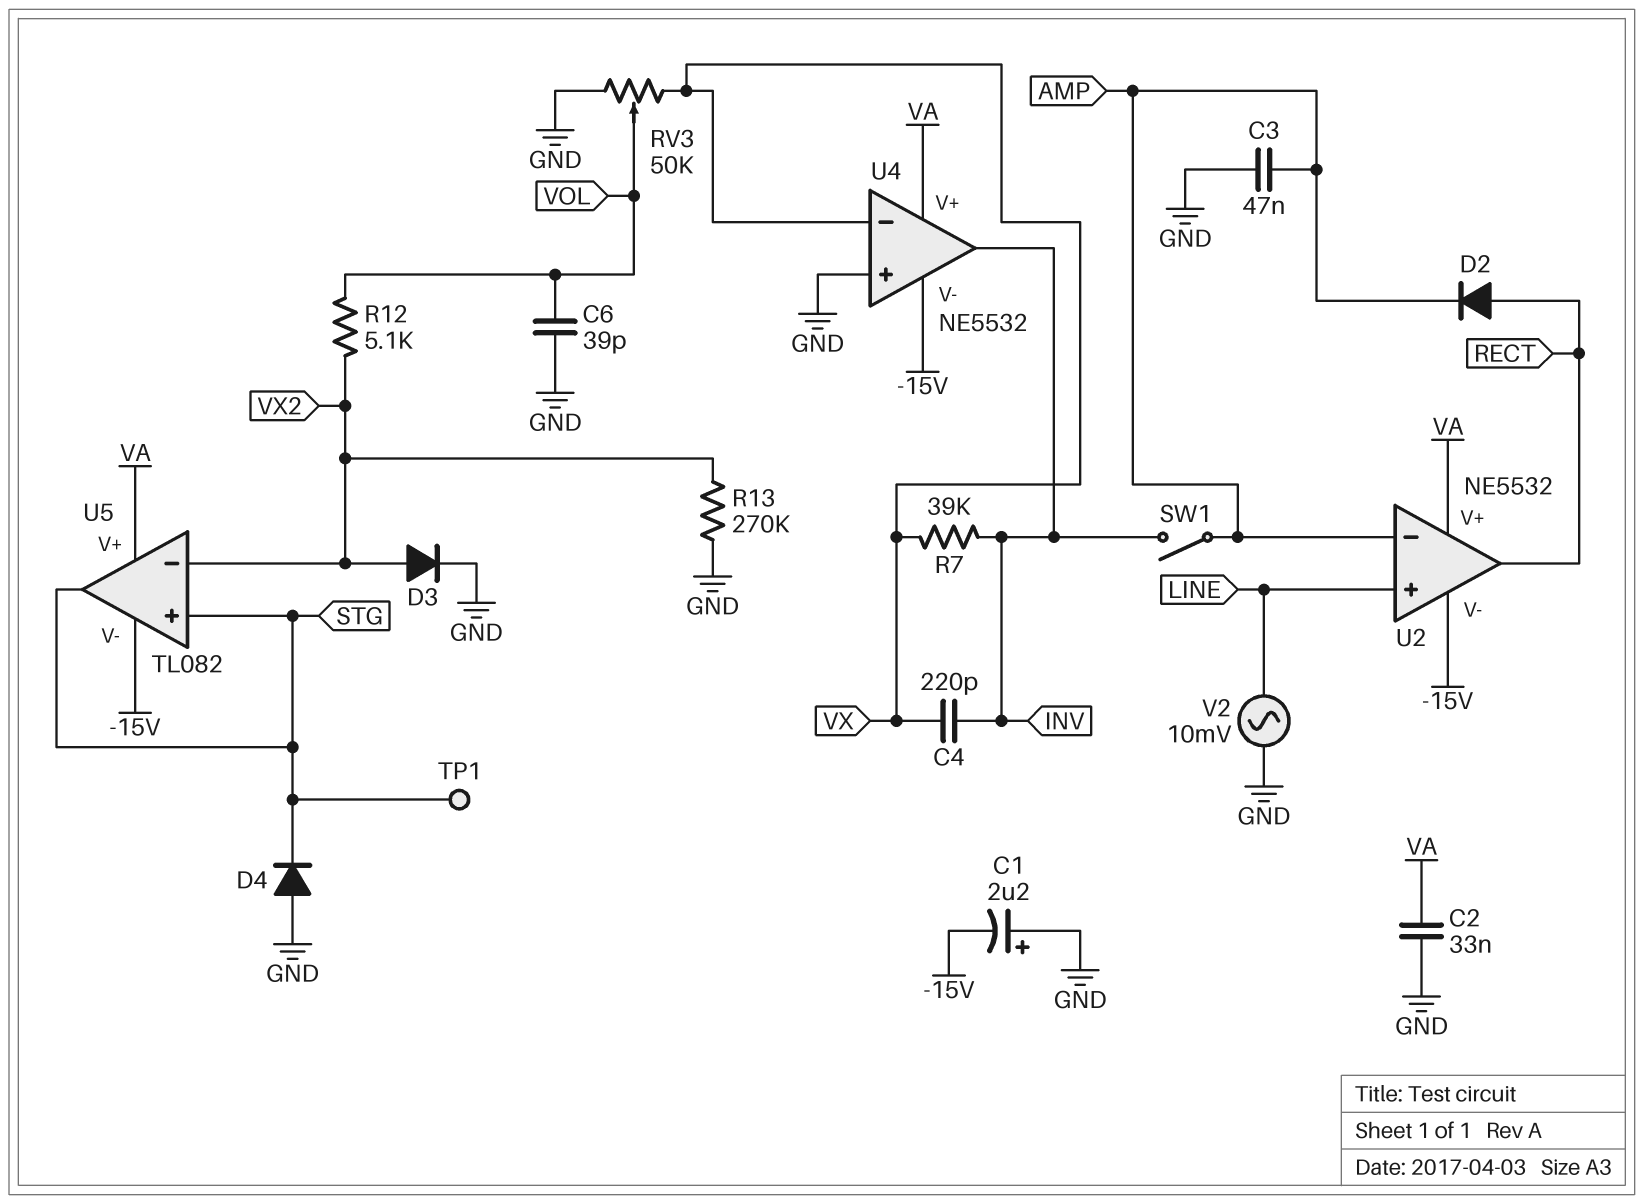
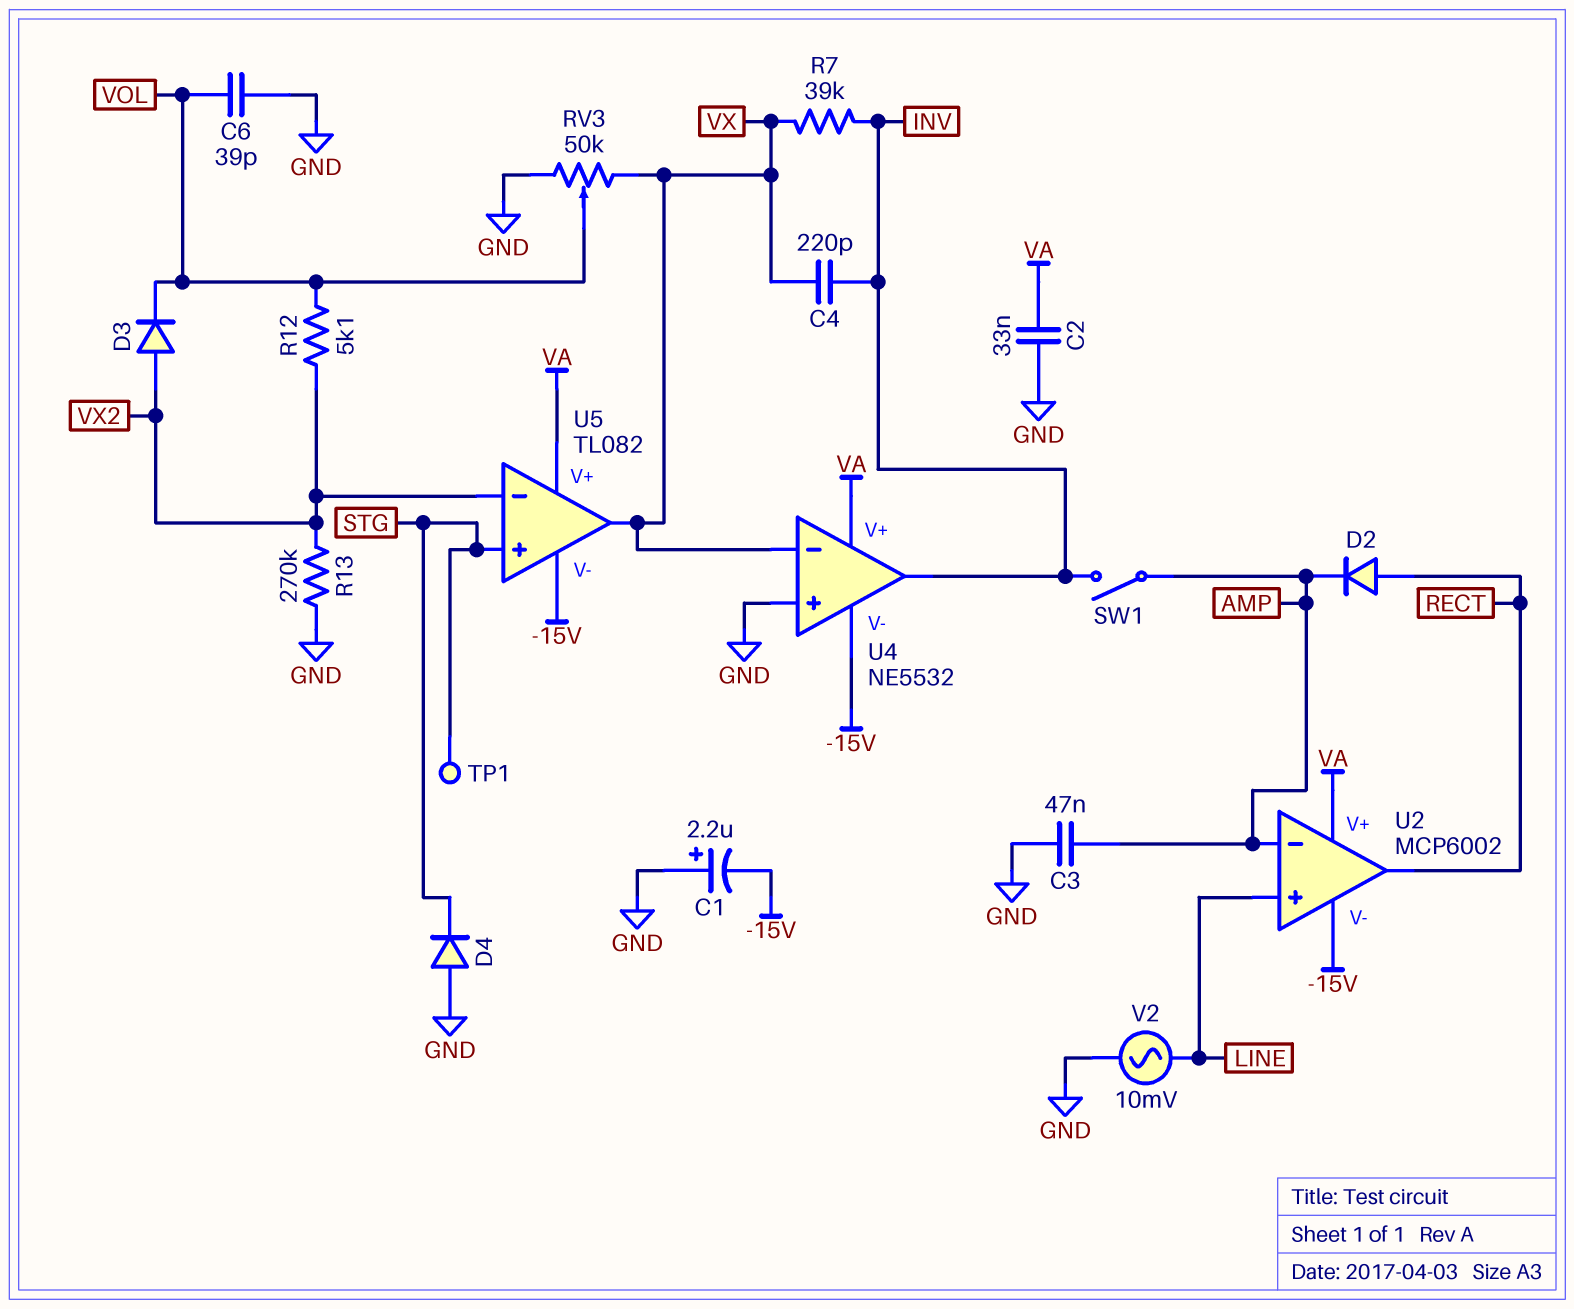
D3: diode (A VX2, K GND) -> diode (A VX2, K VOL)
U2: NE5532 -> MCP6002
U5 pin out: STG -> VX

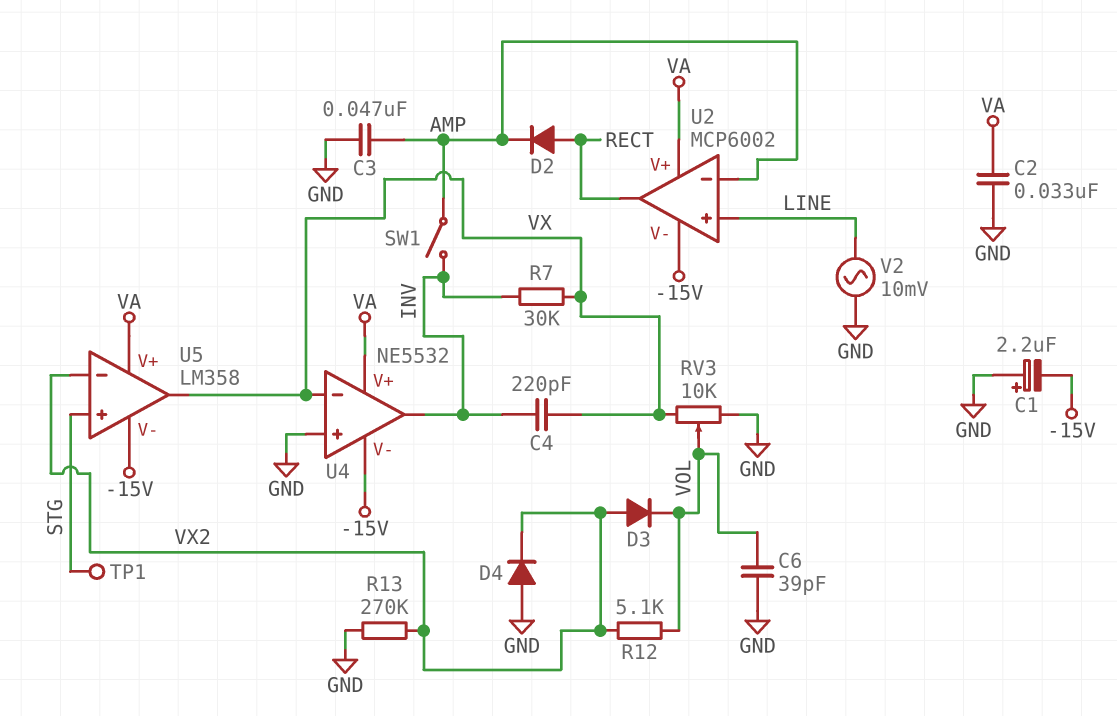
D4: diode (A GND, K STG) -> diode (A GND, K VX2)
R7: 39k (INV, VX) -> 30k (INV, VX)
RV3: 50k (GND, VX, wiper VOL) -> 10k (GND, VX, wiper VOL)
U5: TL082 -> LM358

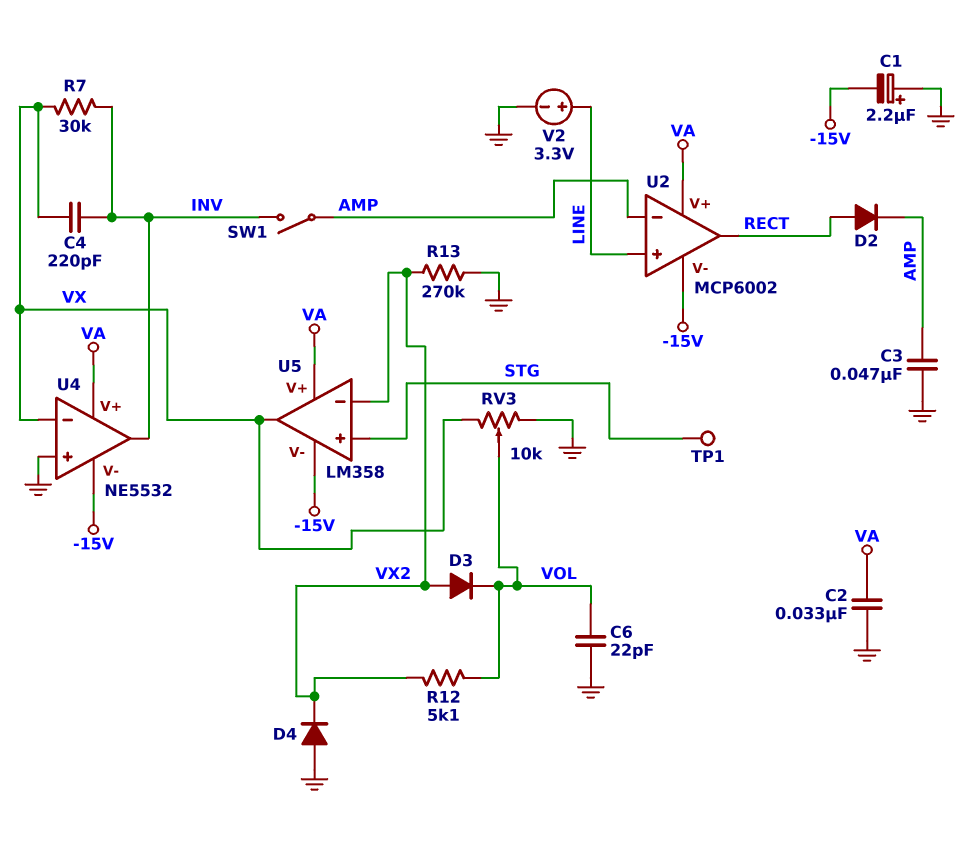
C6: 39pF (GND, VOL) -> 22pF (GND, VOL)
V2: AC 10mV (GND, LINE) -> 3.3V (plus LINE, minus GND)

